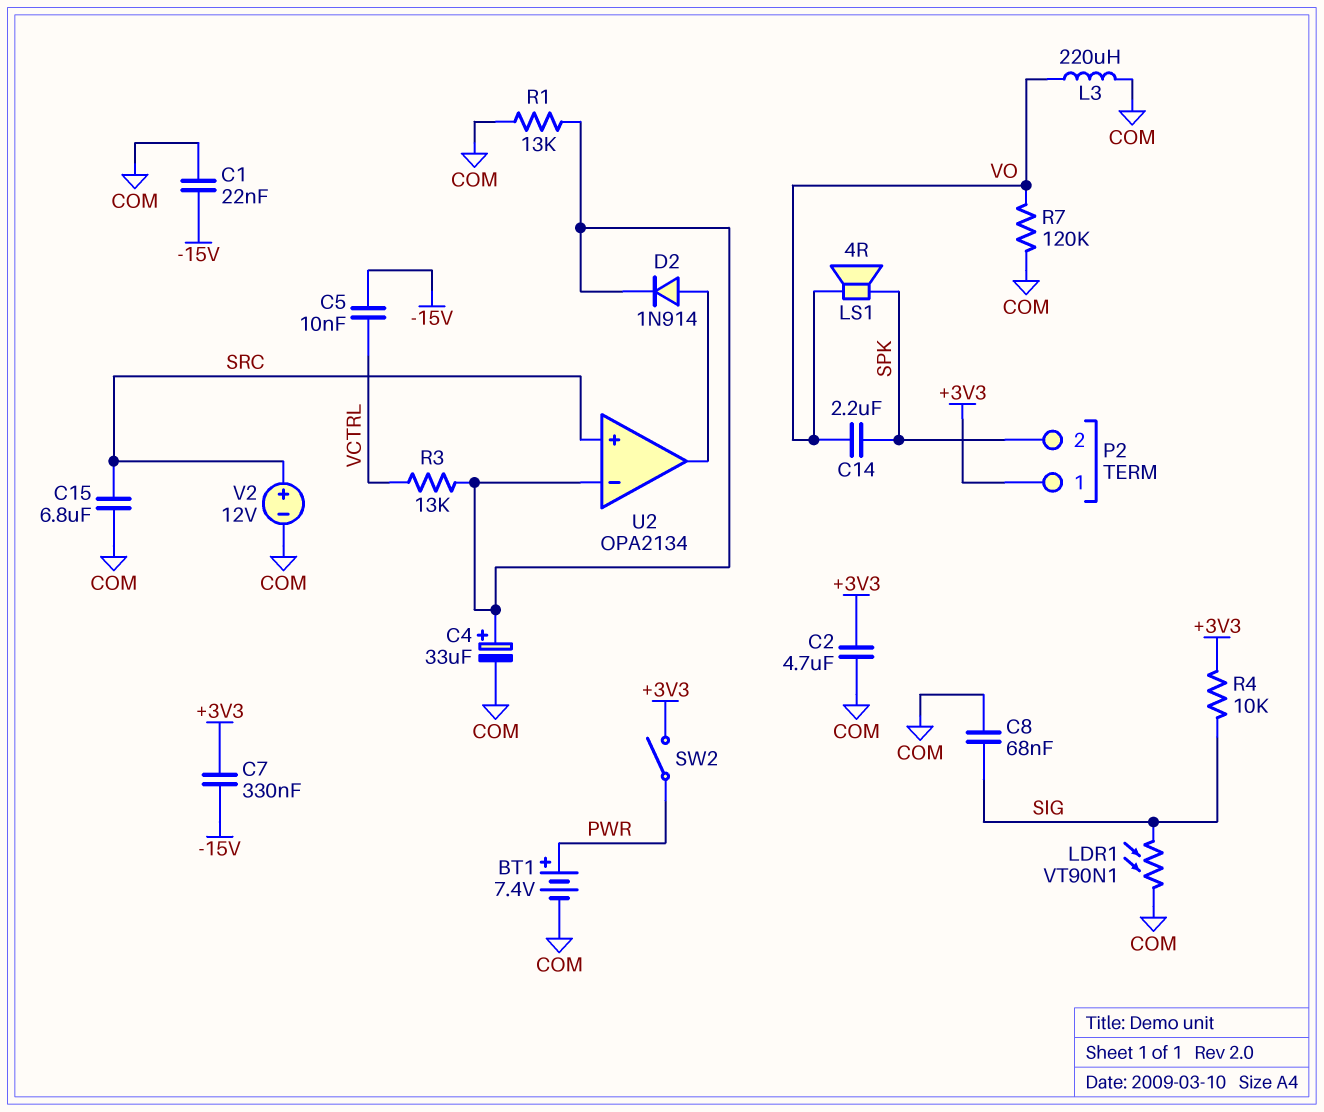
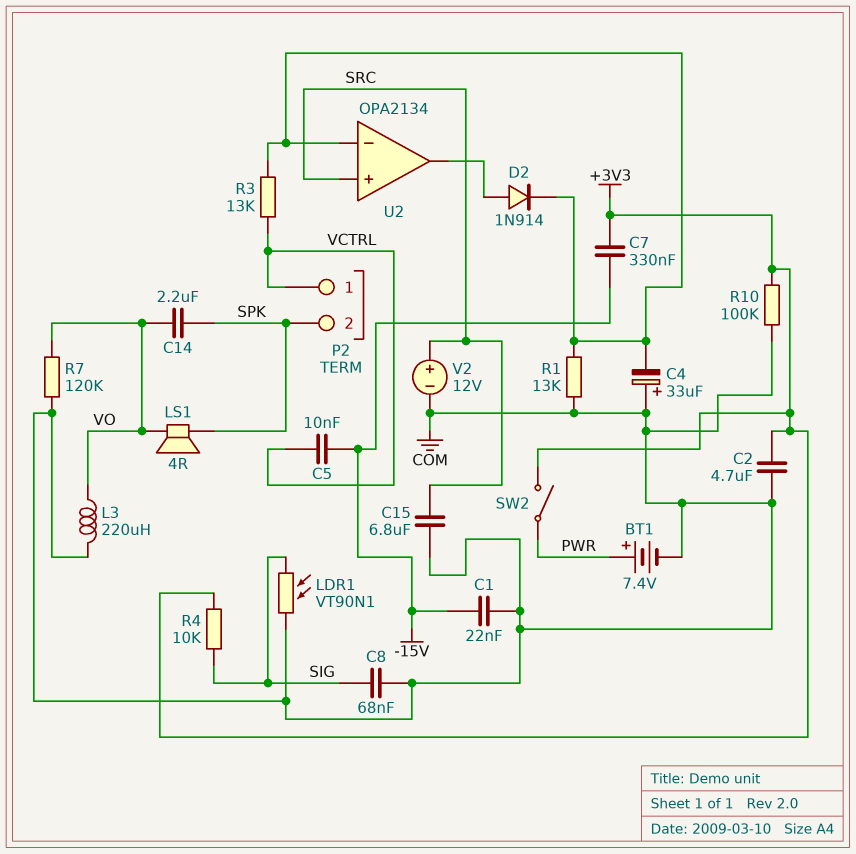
C4: 33uF (plus U2/in-, minus COM) -> 33uF (plus COM, minus U2/in-)
P2 pin 1: +3V3 -> VCTRL
R10: none -> 100k (+3V3, COM)

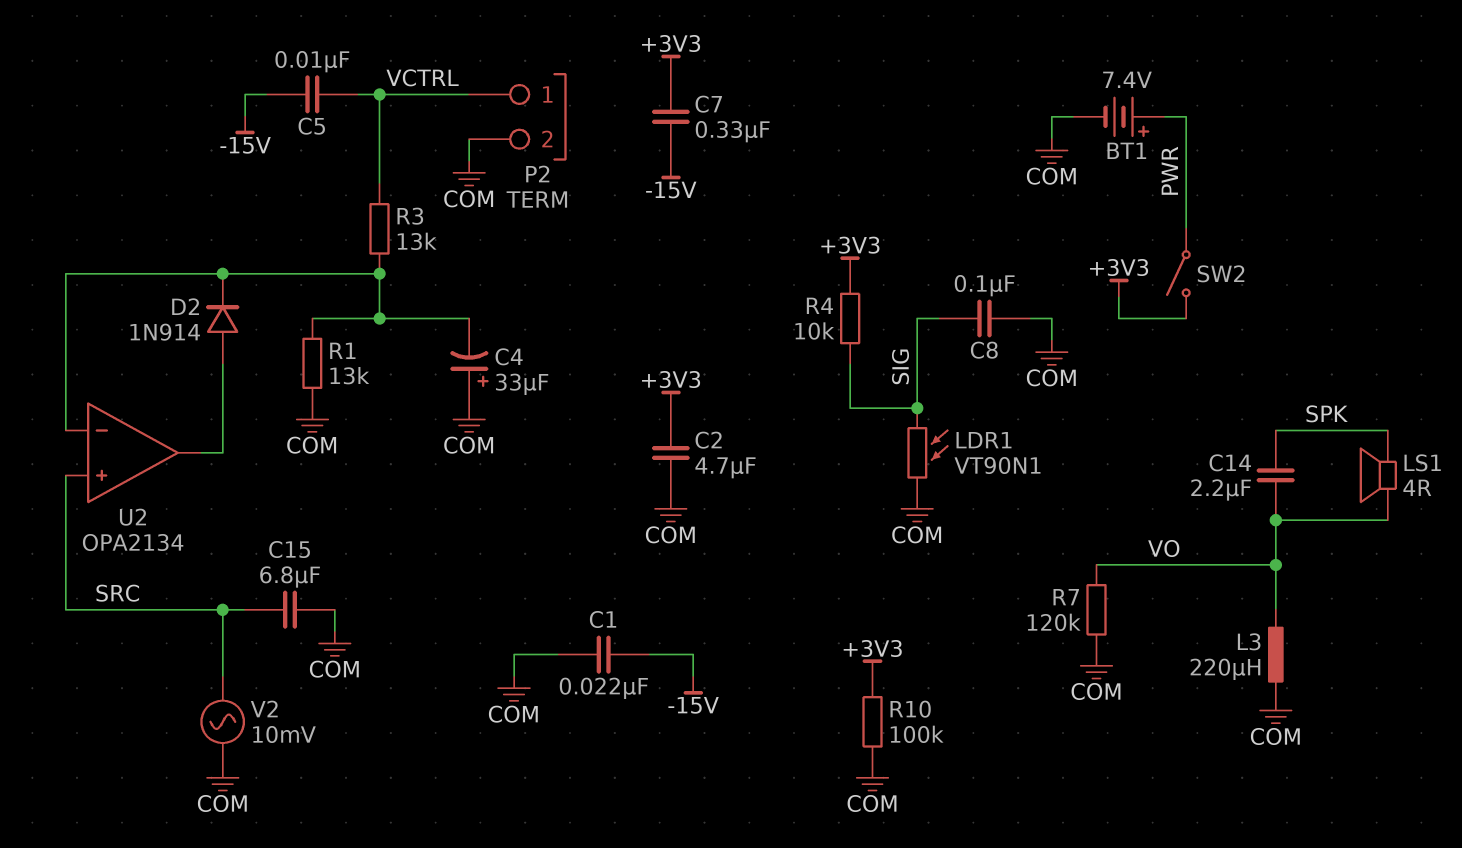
C8: 68nF (COM, SIG) -> 100nF (COM, SIG)
P2 pin 2: SPK -> COM
V2: 12V (plus SRC, minus COM) -> AC 10mV (COM, SRC)

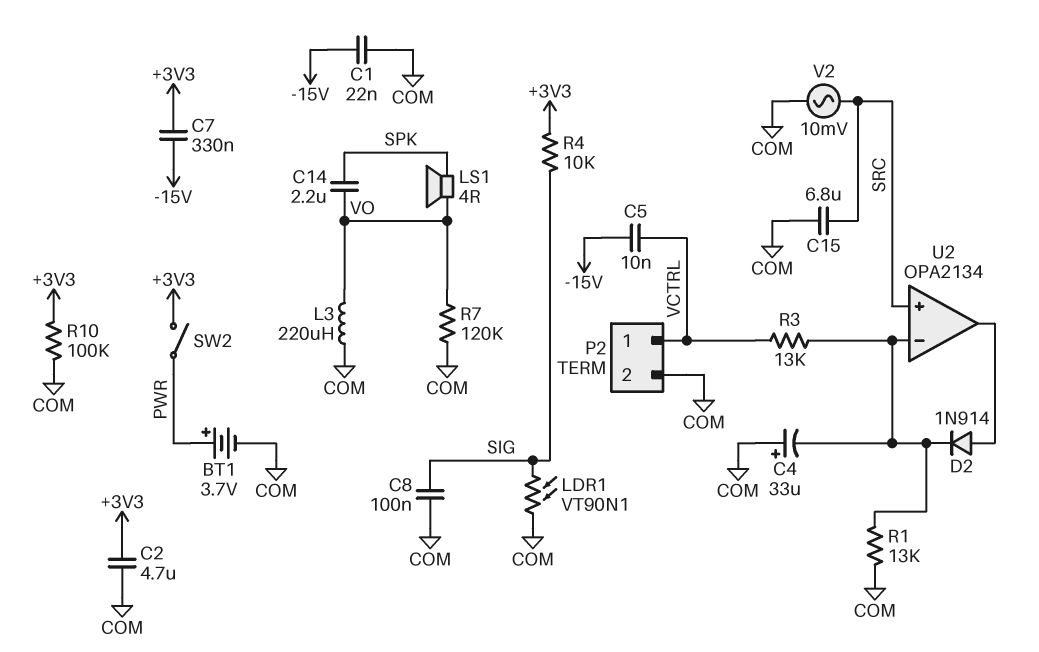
BT1: 7.4V (plus PWR, minus COM) -> 3.7V (plus PWR, minus COM)

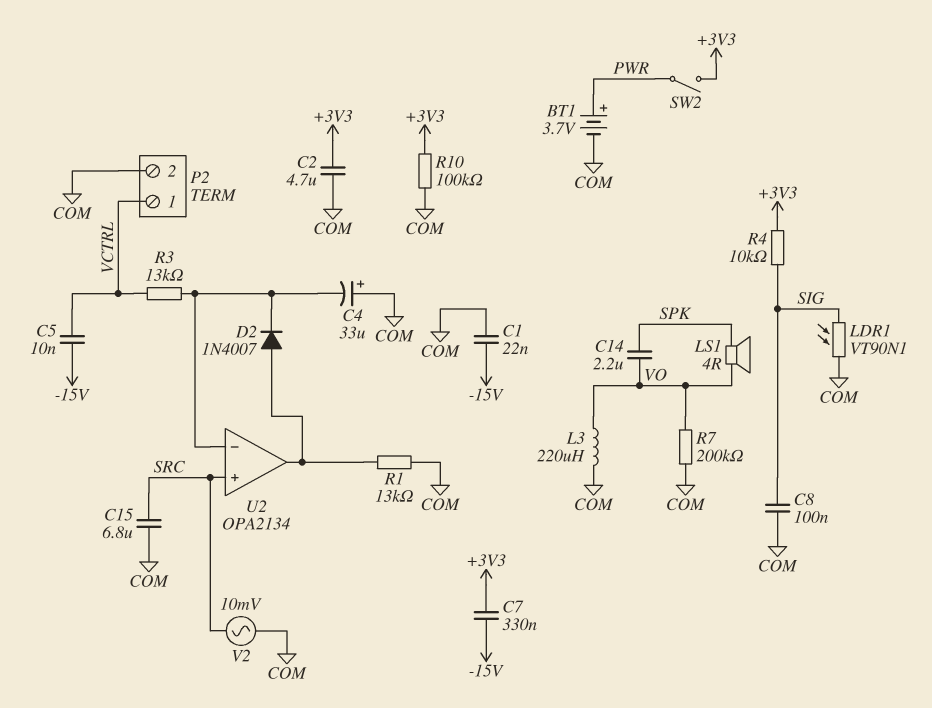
D2: diode 1N914 (A U2/out, K U2/in-) -> diode 1N4007 (A U2/out, K U2/in-)
R1: 13k (COM, U2/in-) -> 13k (COM, U2/out)
R7: 120k (COM, VO) -> 200k (COM, VO)

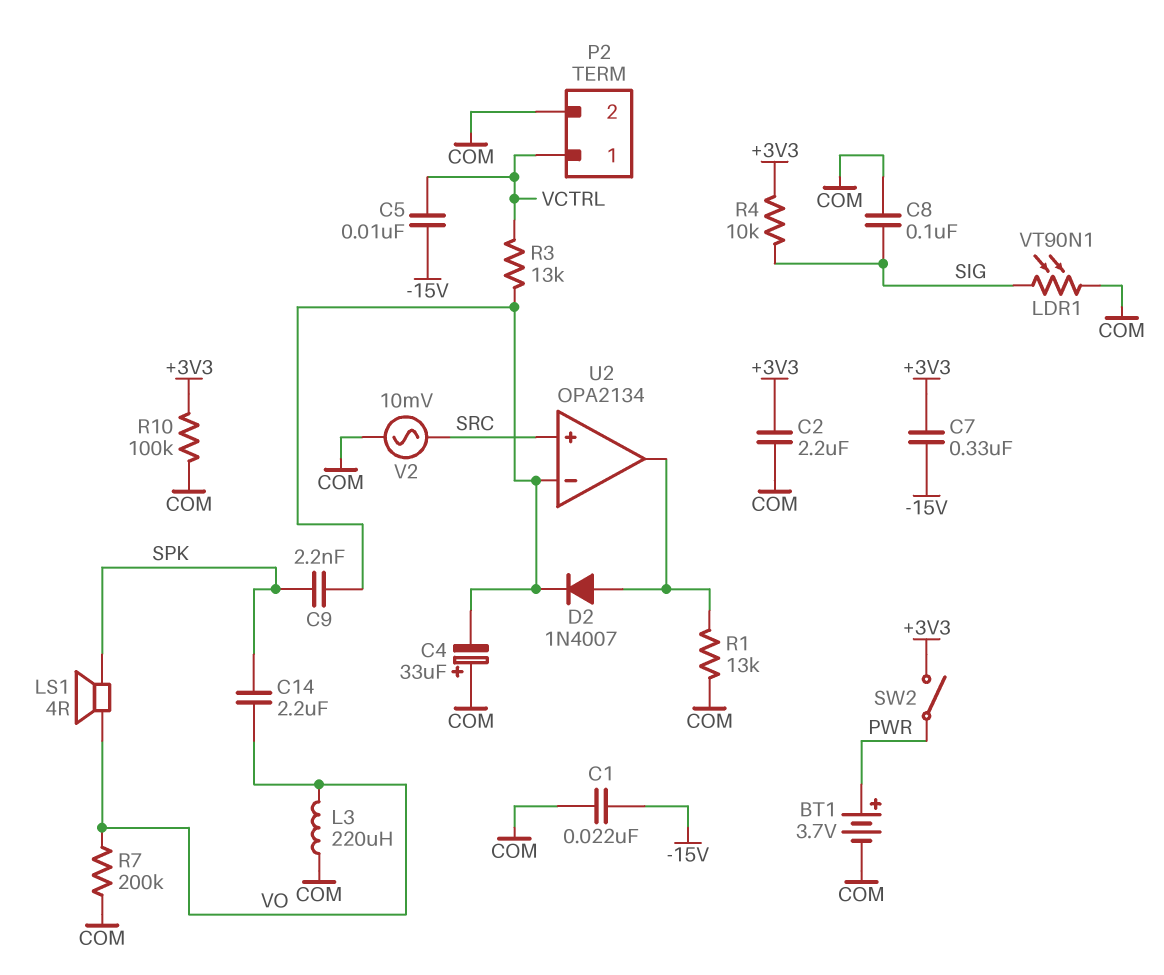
C2: 4.7uF (+3V3, COM) -> 2.2uF (+3V3, COM)
C9: none -> 2.2nF (SPK, U2/in-)
C15: 6.8uF (COM, SRC) -> none

